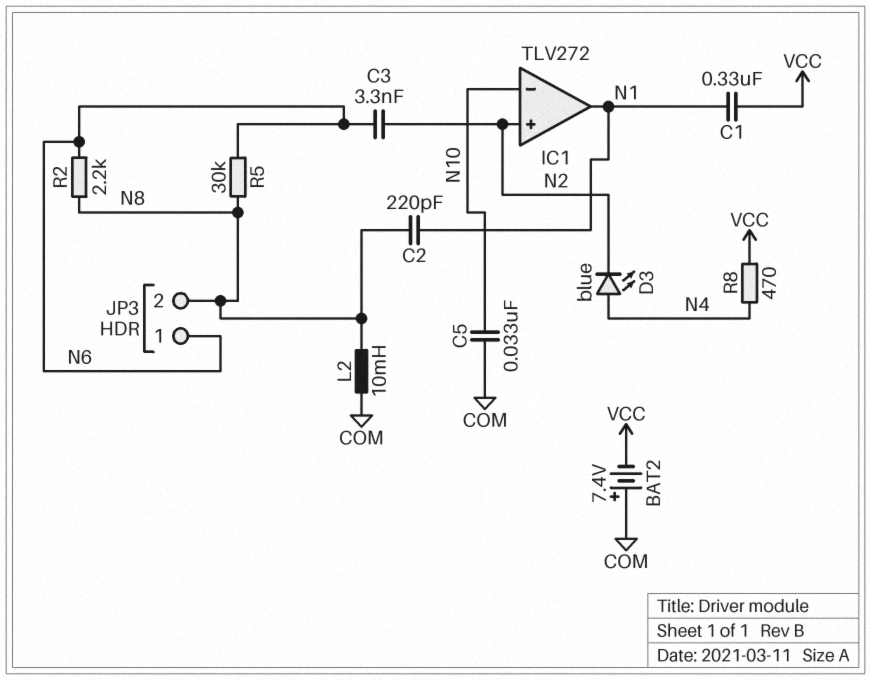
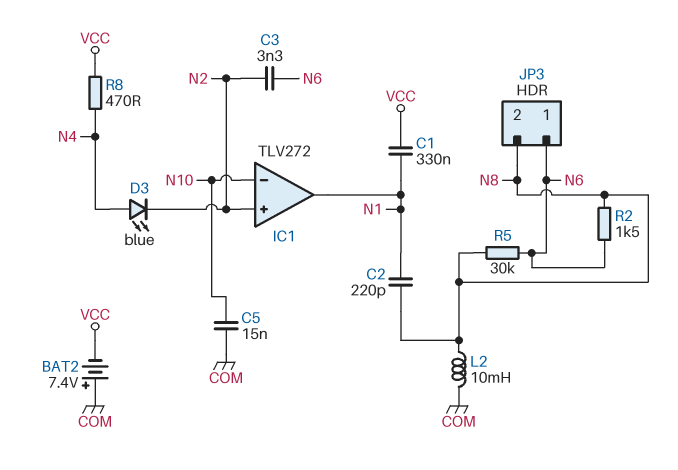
C5: 33nF (COM, N10) -> 15nF (COM, N10)
R2: 2.2k (N6, N8) -> 1.5k (N6, N8)

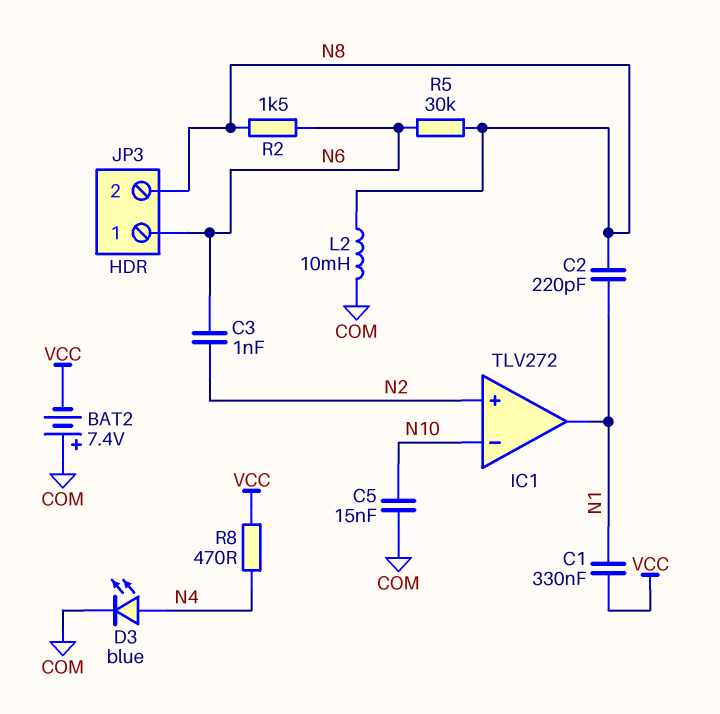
C3: 3.3nF (N2, N6) -> 1nF (N2, N6)
D3: LED blue (A N4, K N2) -> LED blue (A N4, K COM)

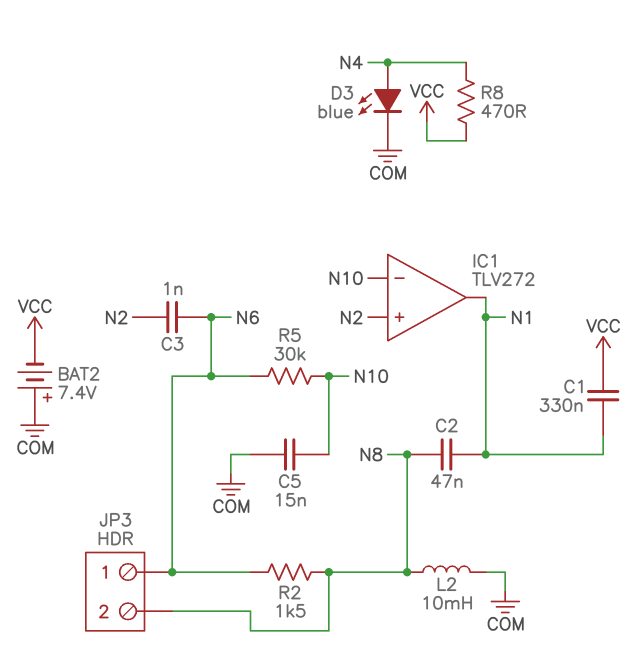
C2: 220pF (N1, N8) -> 47nF (N1, N8)
R5: 30k (N6, N8) -> 30k (N6, N10)

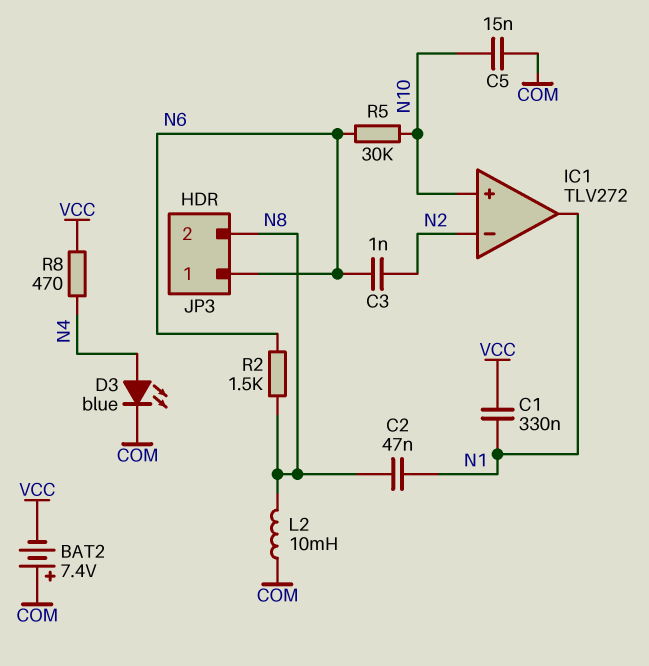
IC1 pin in+: N2 -> N10
IC1 pin in-: N10 -> N2

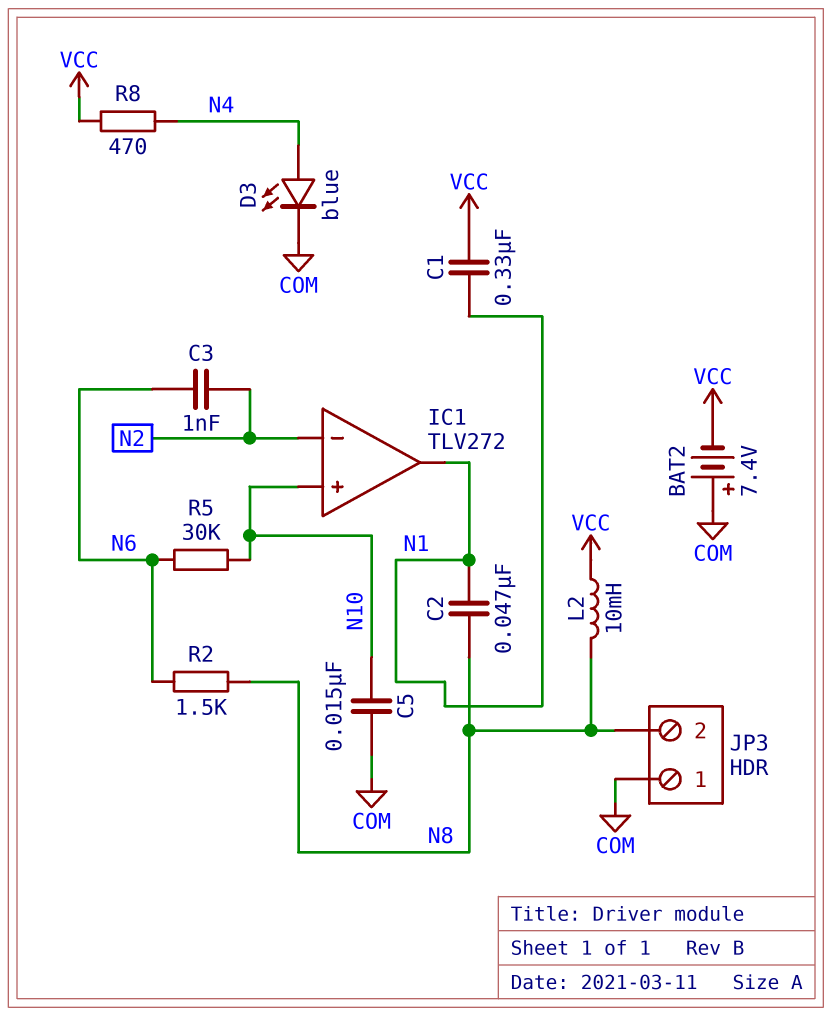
JP3 pin 1: N6 -> COM
L2: 10mH (COM, N8) -> 10mH (N8, VCC)

